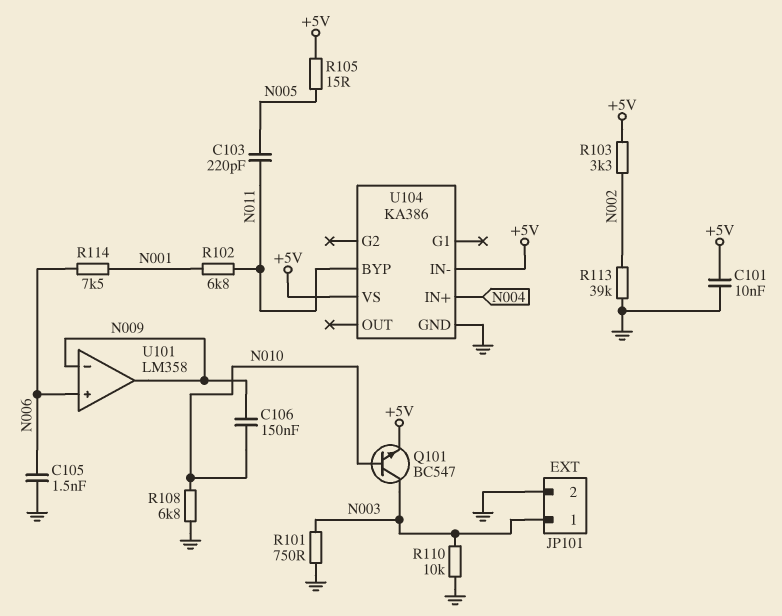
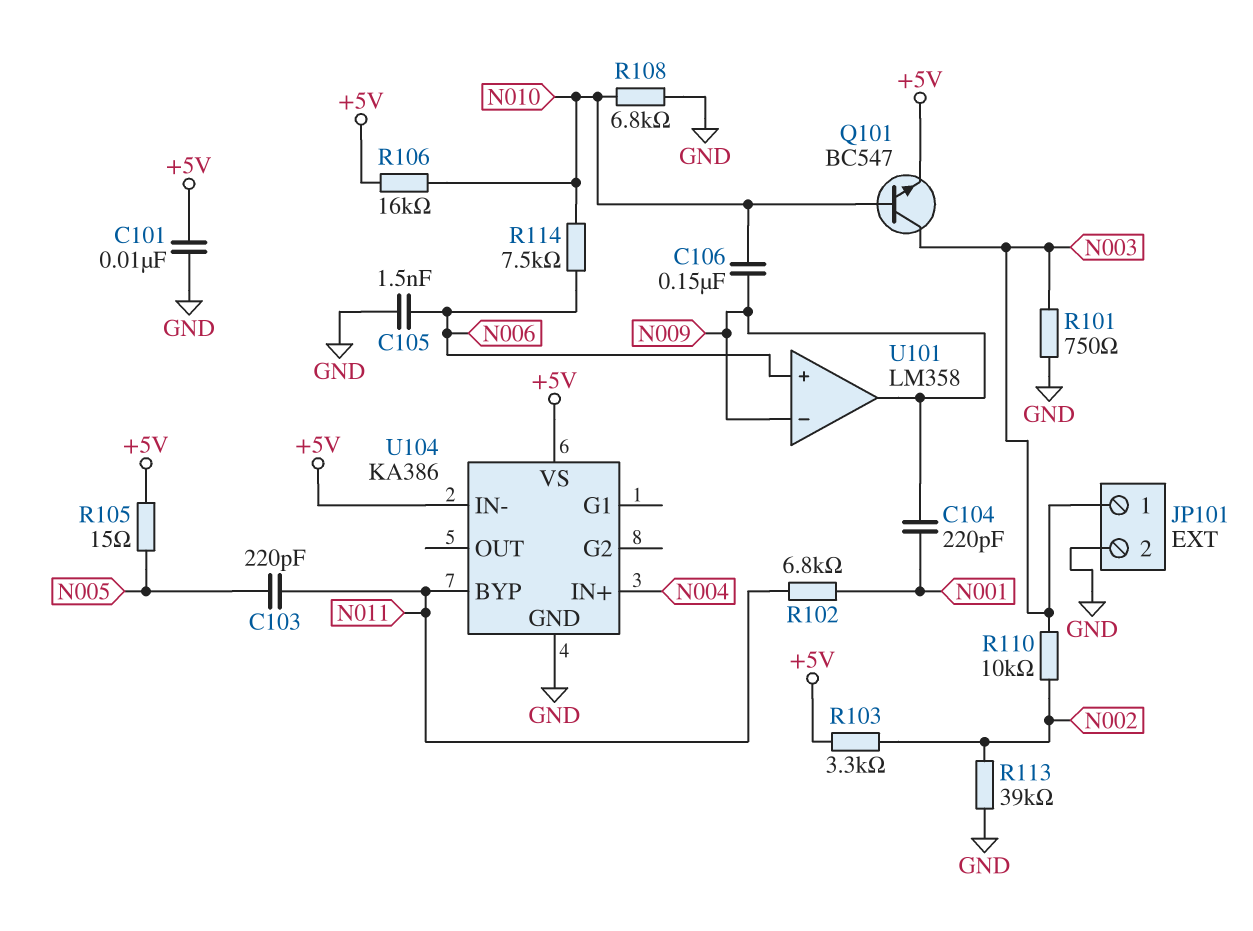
C104: none -> 220pF (N001, N009)
R106: none -> 16k (+5V, N010)
R110: 10k (GND, N003) -> 10k (N002, N003)
R114: 7.5k (N001, N006) -> 7.5k (N006, N010)

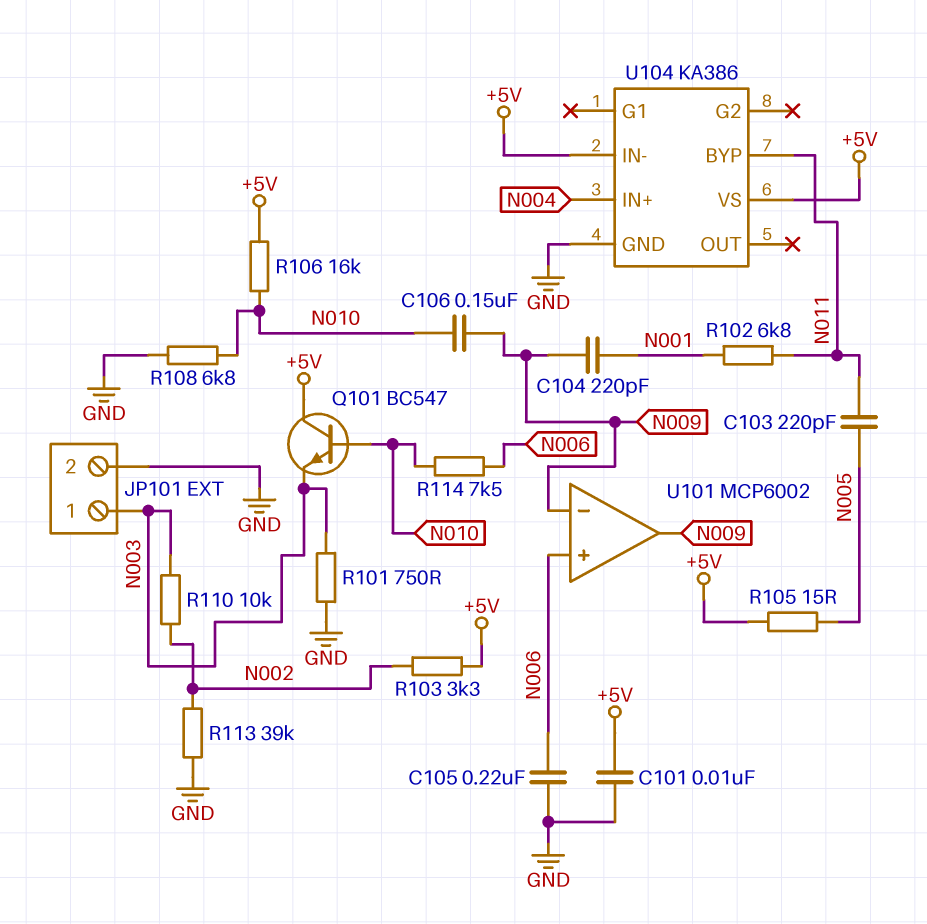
C105: 1.5nF (GND, N006) -> 220nF (GND, N006)
Q101: NPN BC547 (B N010, C N003, E +5V) -> NPN BC547 (B N010, C +5V, E N003)
U101: LM358 -> MCP6002

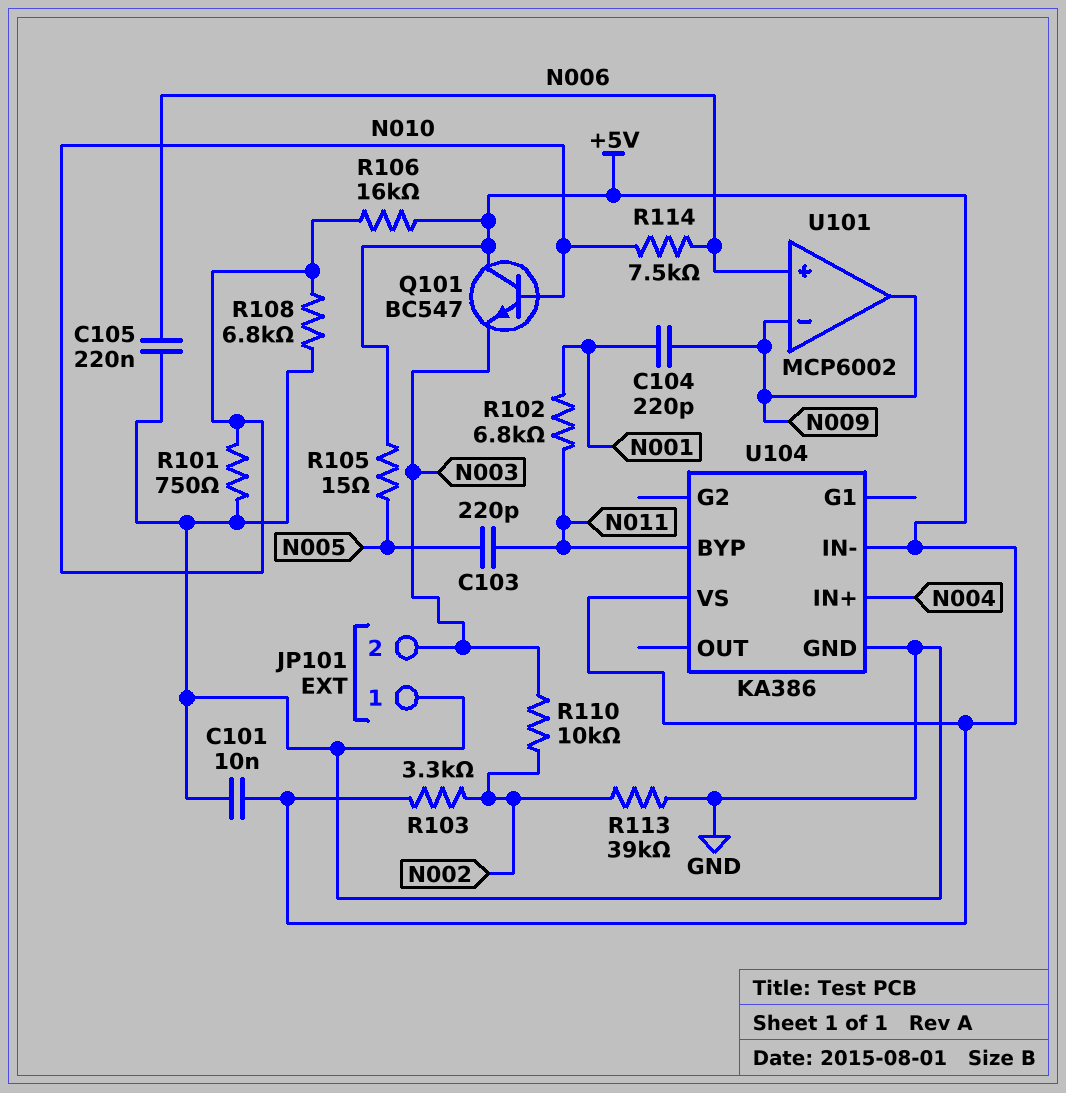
C106: 150nF (N009, N010) -> none
JP101 pin 1: N003 -> GND
JP101 pin 2: GND -> N003
R101: 750 (GND, N003) -> 750 (GND, N010)

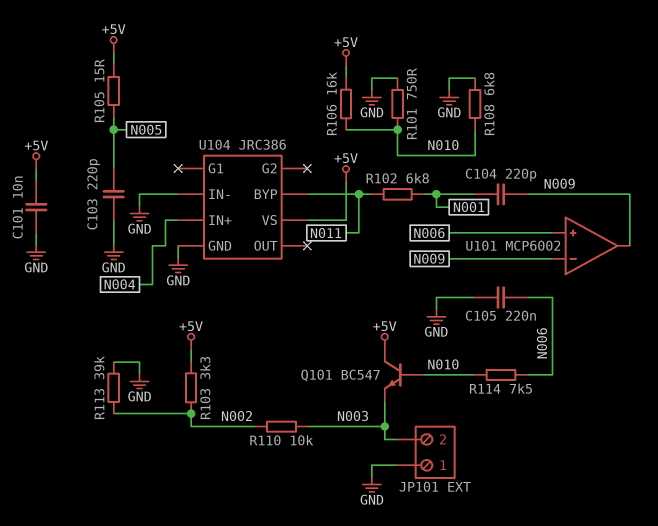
C103: 220pF (N005, N011) -> 220pF (GND, N005)
U104: KA386 -> JRC386
U104 pin IN-: +5V -> GND

